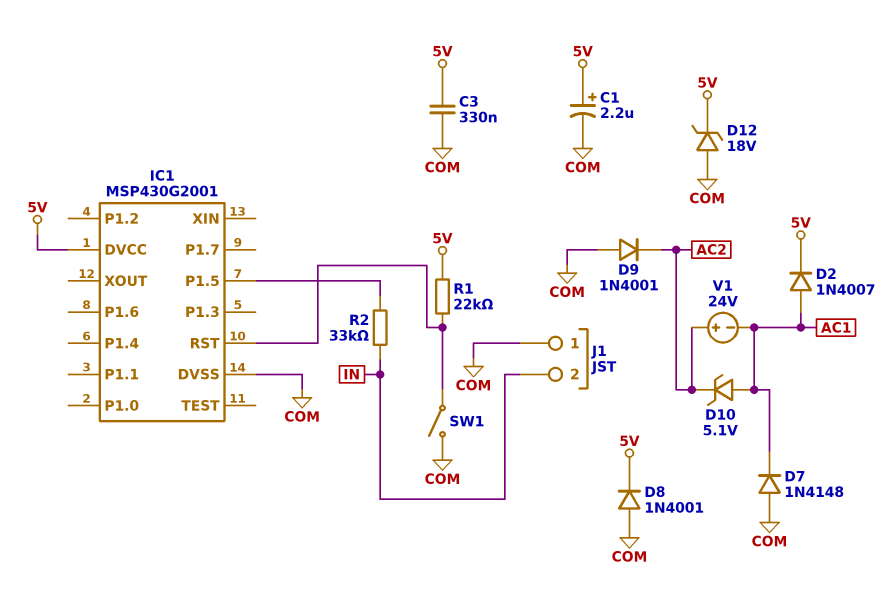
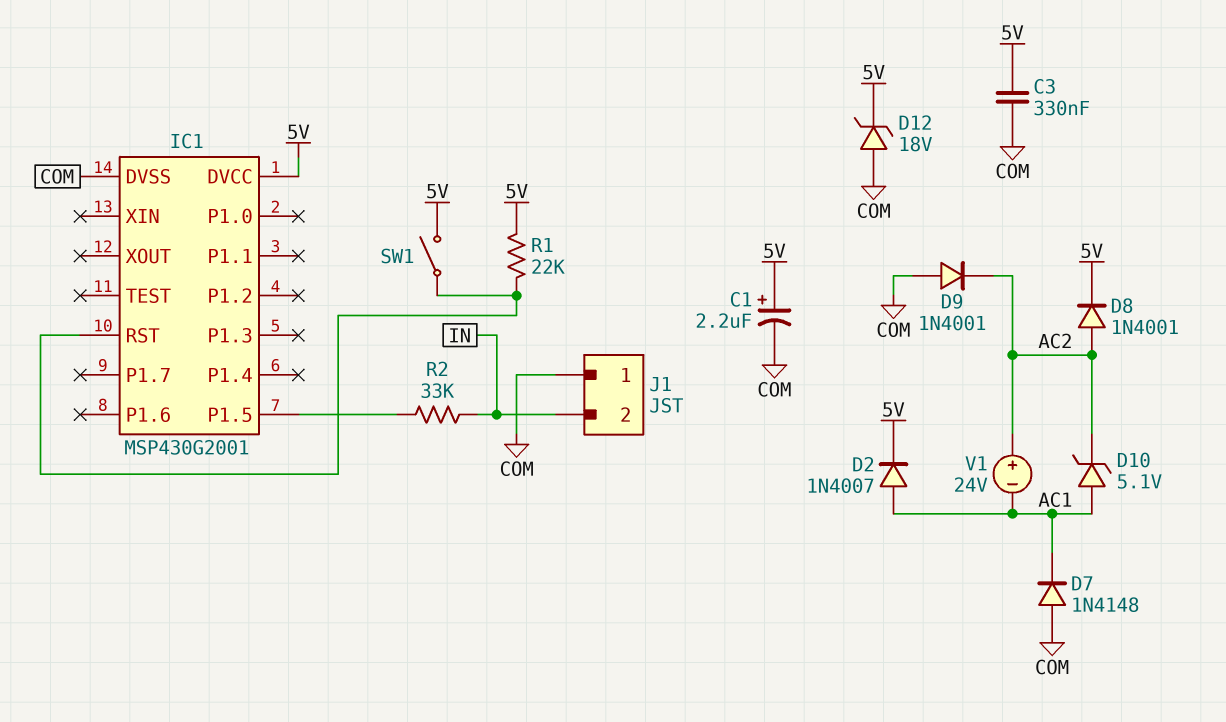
D8: diode 1N4001 (A COM, K 5V) -> diode 1N4001 (A AC2, K 5V)
SW1: switch (COM, IC1/RST) -> switch (5V, IC1/RST)

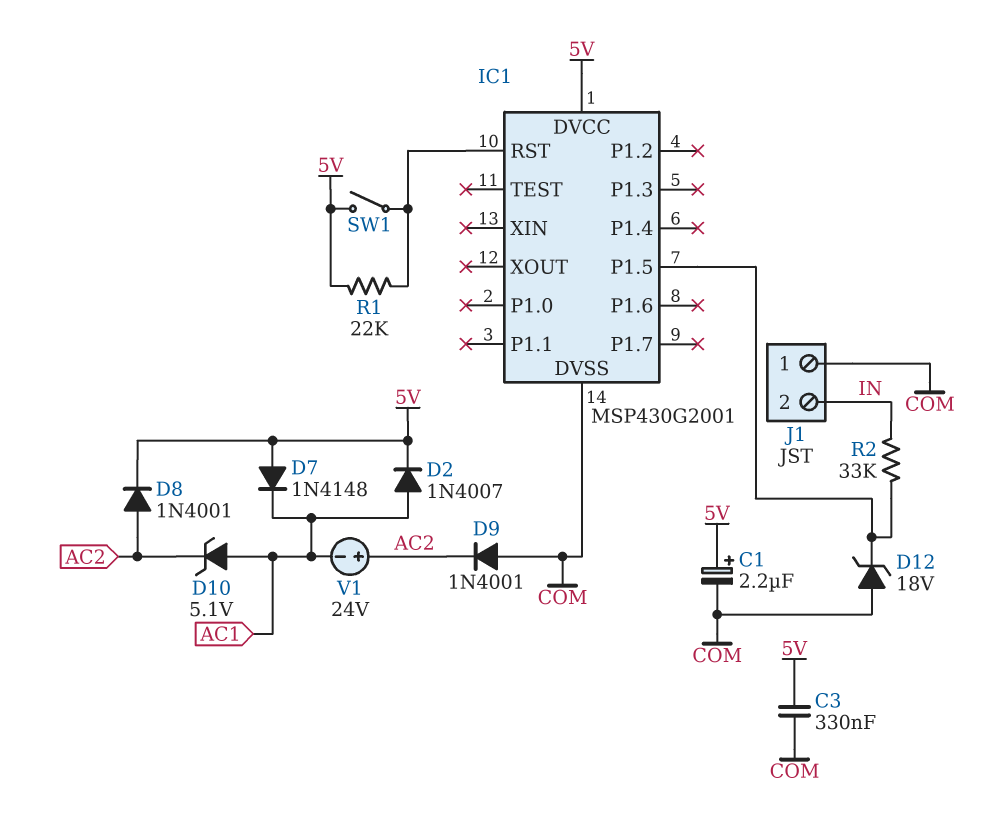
D7: diode 1N4148 (A COM, K AC1) -> diode 1N4148 (A 5V, K AC1)
D12: zener 18V (A COM, K 5V) -> zener 18V (A COM, K IC1/P1.5)

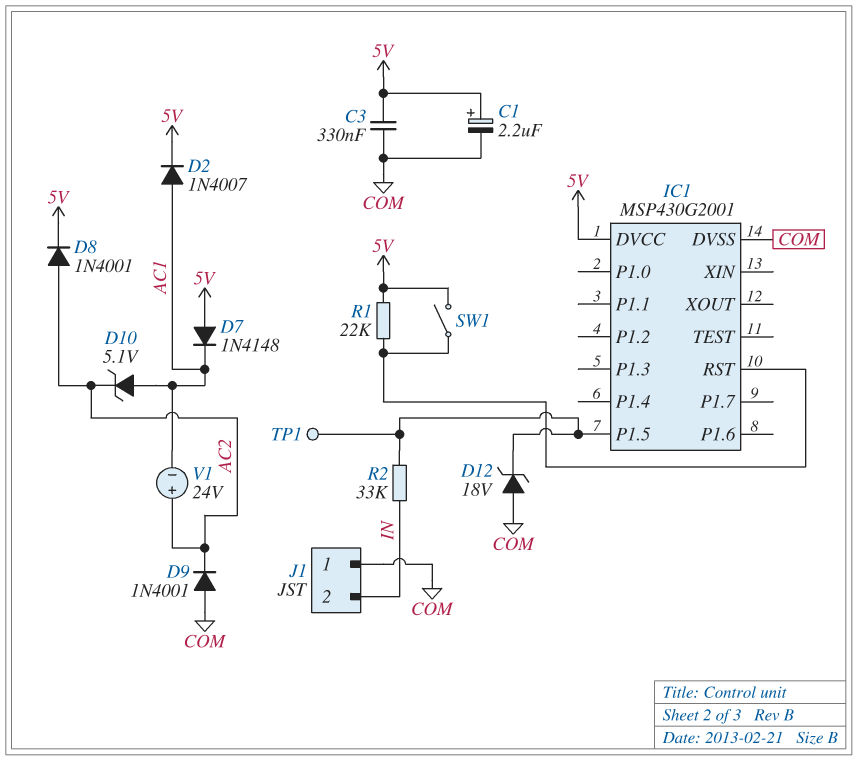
TP1: none -> test point (IC1/P1.5)

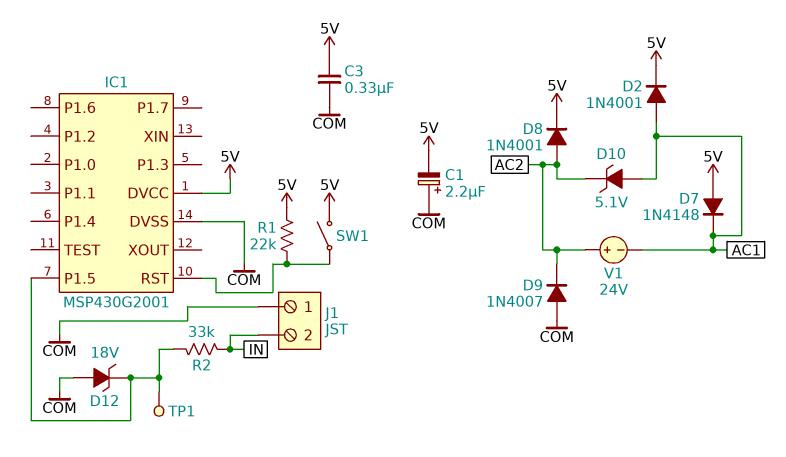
C1: 2.2uF (plus 5V, minus COM) -> 2.2uF (plus COM, minus 5V)
D2: diode 1N4007 (A AC1, K 5V) -> diode 1N4001 (A AC1, K 5V)
D9: diode 1N4001 (A COM, K AC2) -> diode 1N4007 (A COM, K AC2)

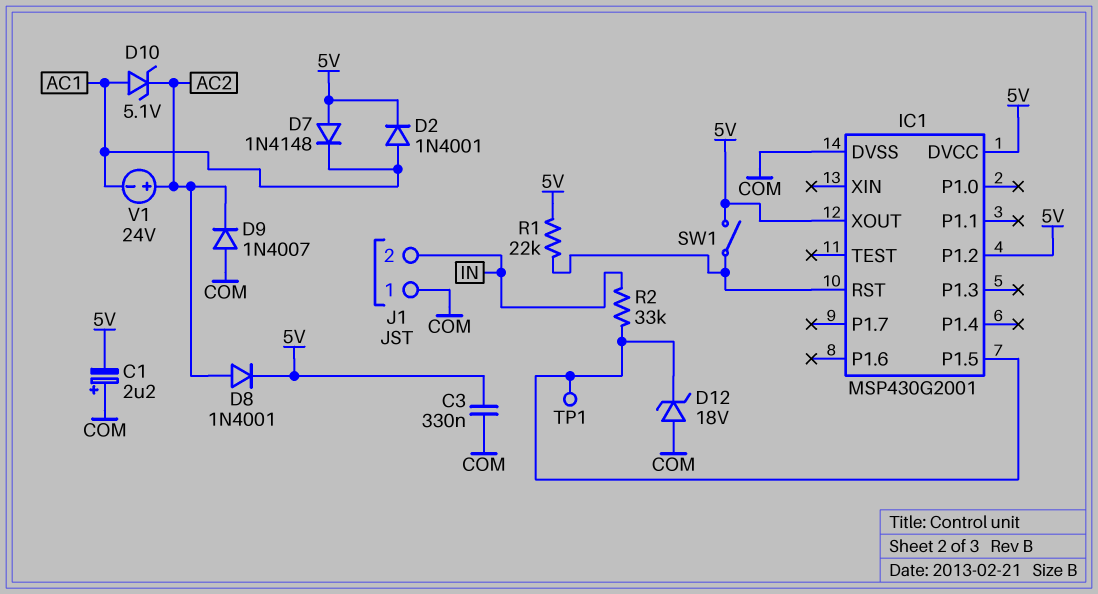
IC1 pin P1.2: none -> 5V
IC1 pin XOUT: none -> 5V

